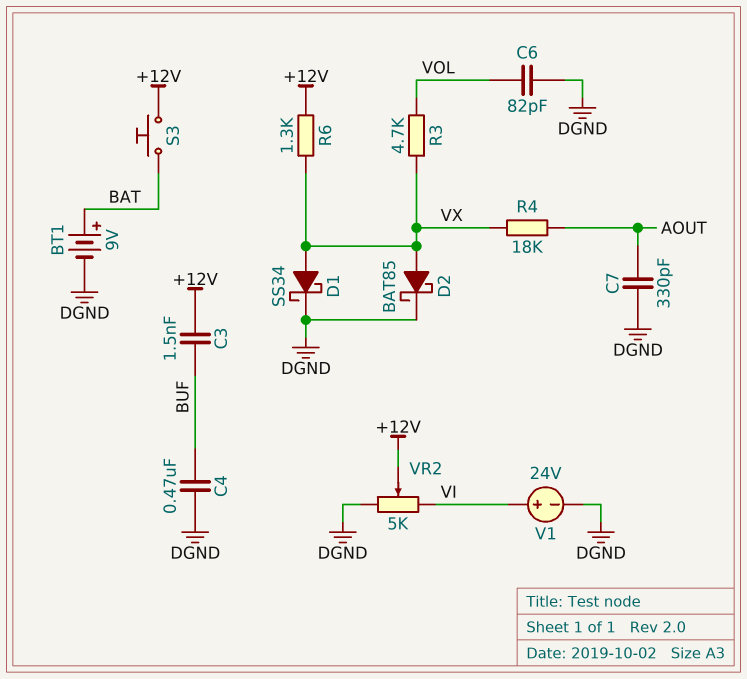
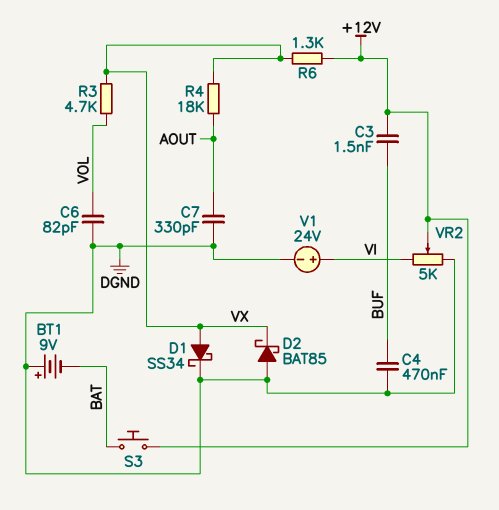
BT1: 9V (plus BAT, minus DGND) -> 9V (plus DGND, minus BAT)
D2: schottky BAT85 (A VX, K DGND) -> schottky BAT85 (A DGND, K VX)

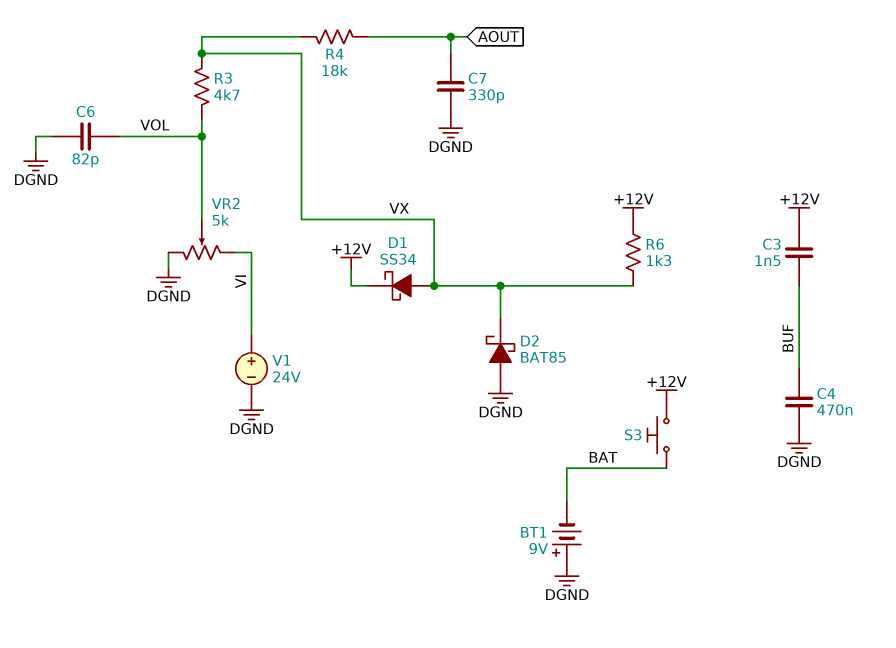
D1: schottky SS34 (A VX, K DGND) -> schottky SS34 (A VX, K +12V)
VR2: 5k (DGND, VI, wiper +12V) -> 5k (DGND, VI, wiper VOL)

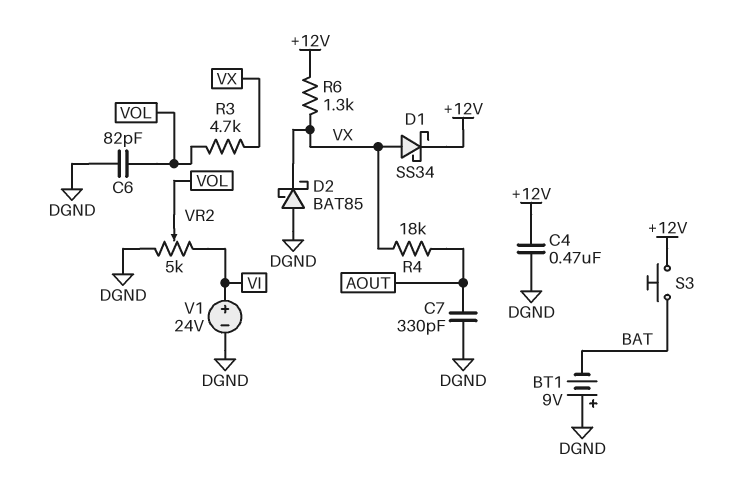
C3: 1.5nF (+12V, BUF) -> none
C4: 470nF (BUF, DGND) -> 470nF (+12V, DGND)

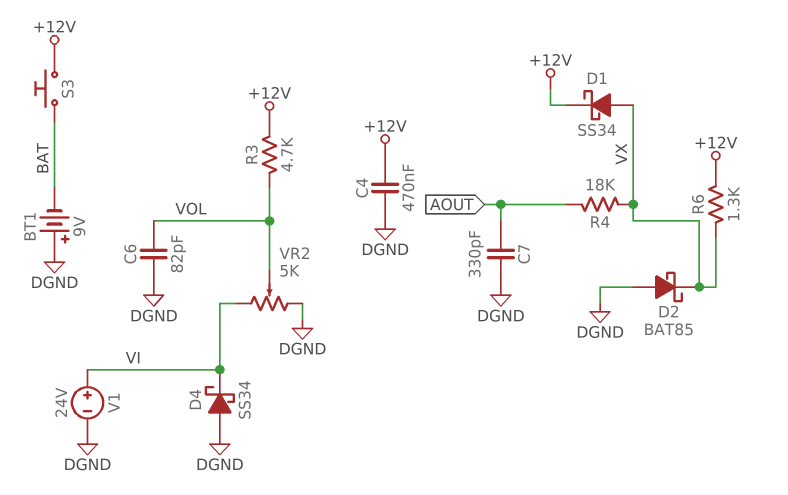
D4: none -> schottky SS34 (A DGND, K VI)
R3: 4.7k (VOL, VX) -> 4.7k (+12V, VOL)

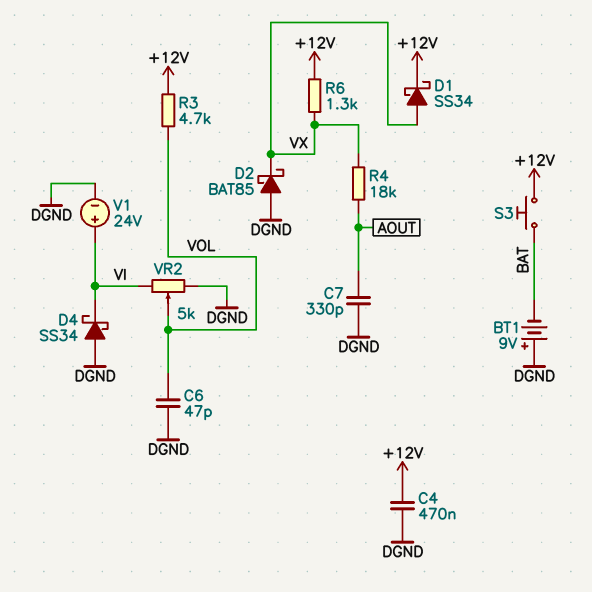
C6: 82pF (DGND, VOL) -> 47pF (DGND, VOL)

